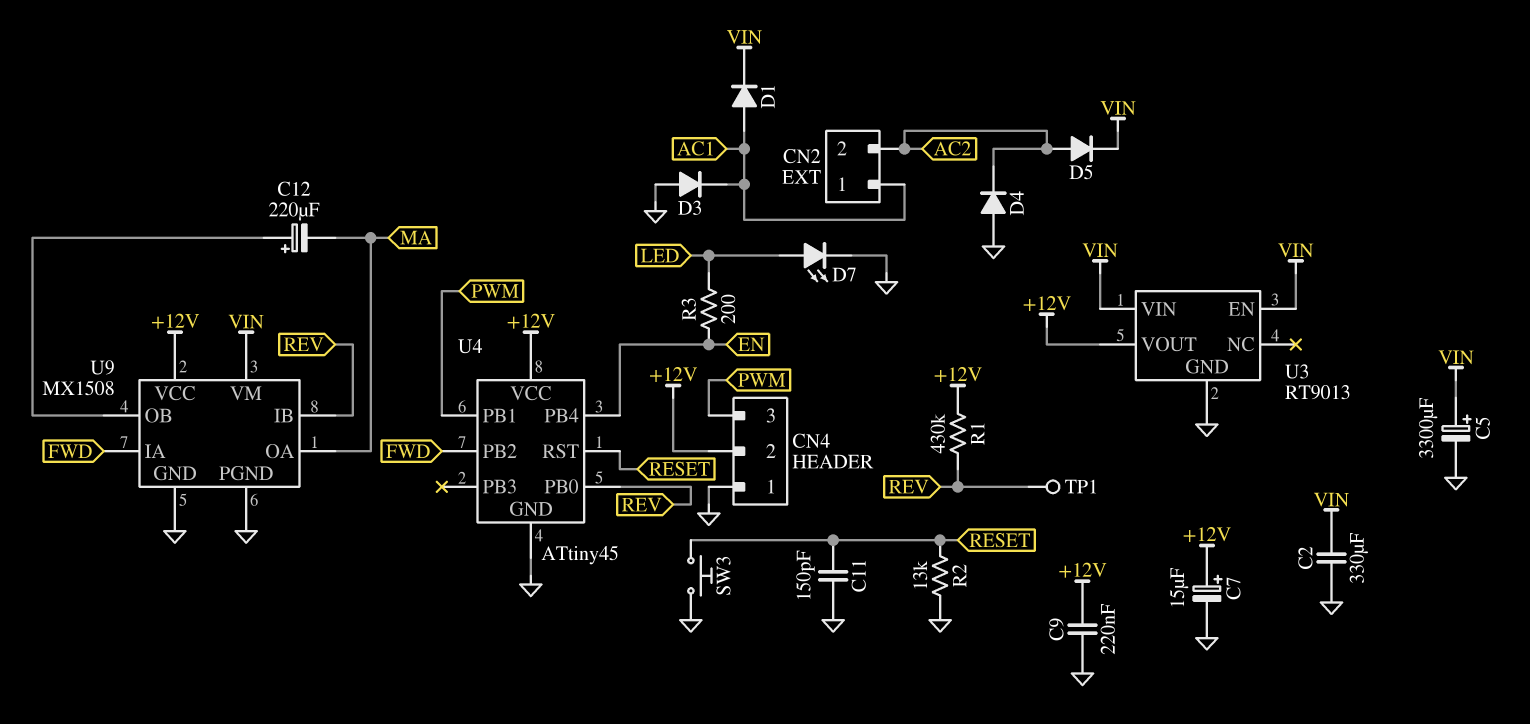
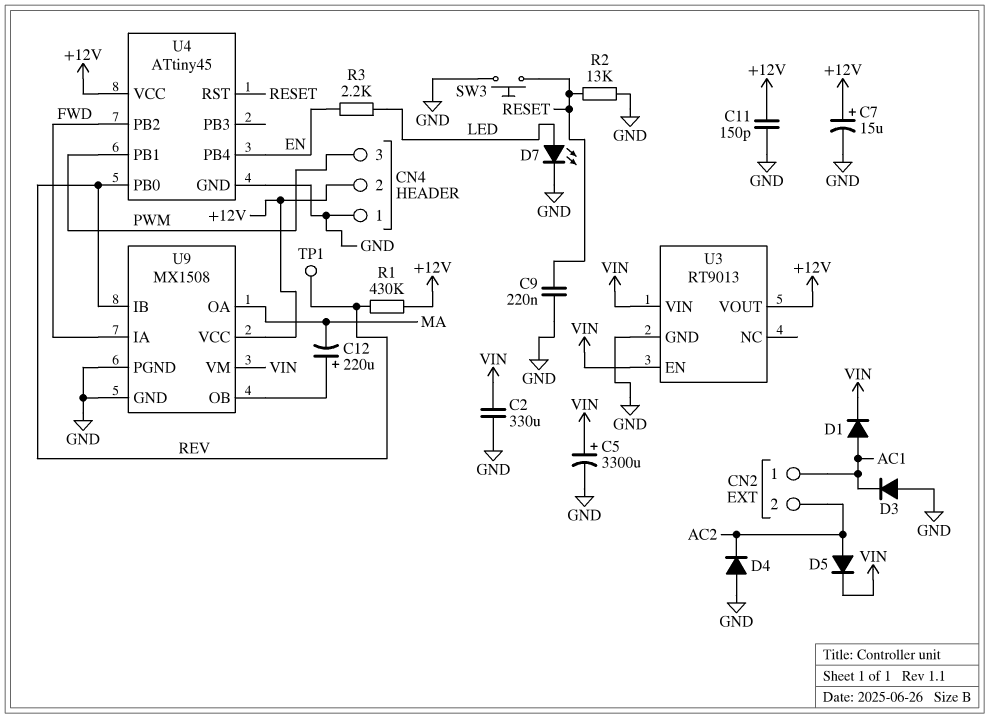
C9: 220nF (+12V, GND) -> 220nF (GND, RESET)
C11: 150pF (GND, RESET) -> 150pF (+12V, GND)
R3: 200 (EN, LED) -> 2.2k (EN, LED)

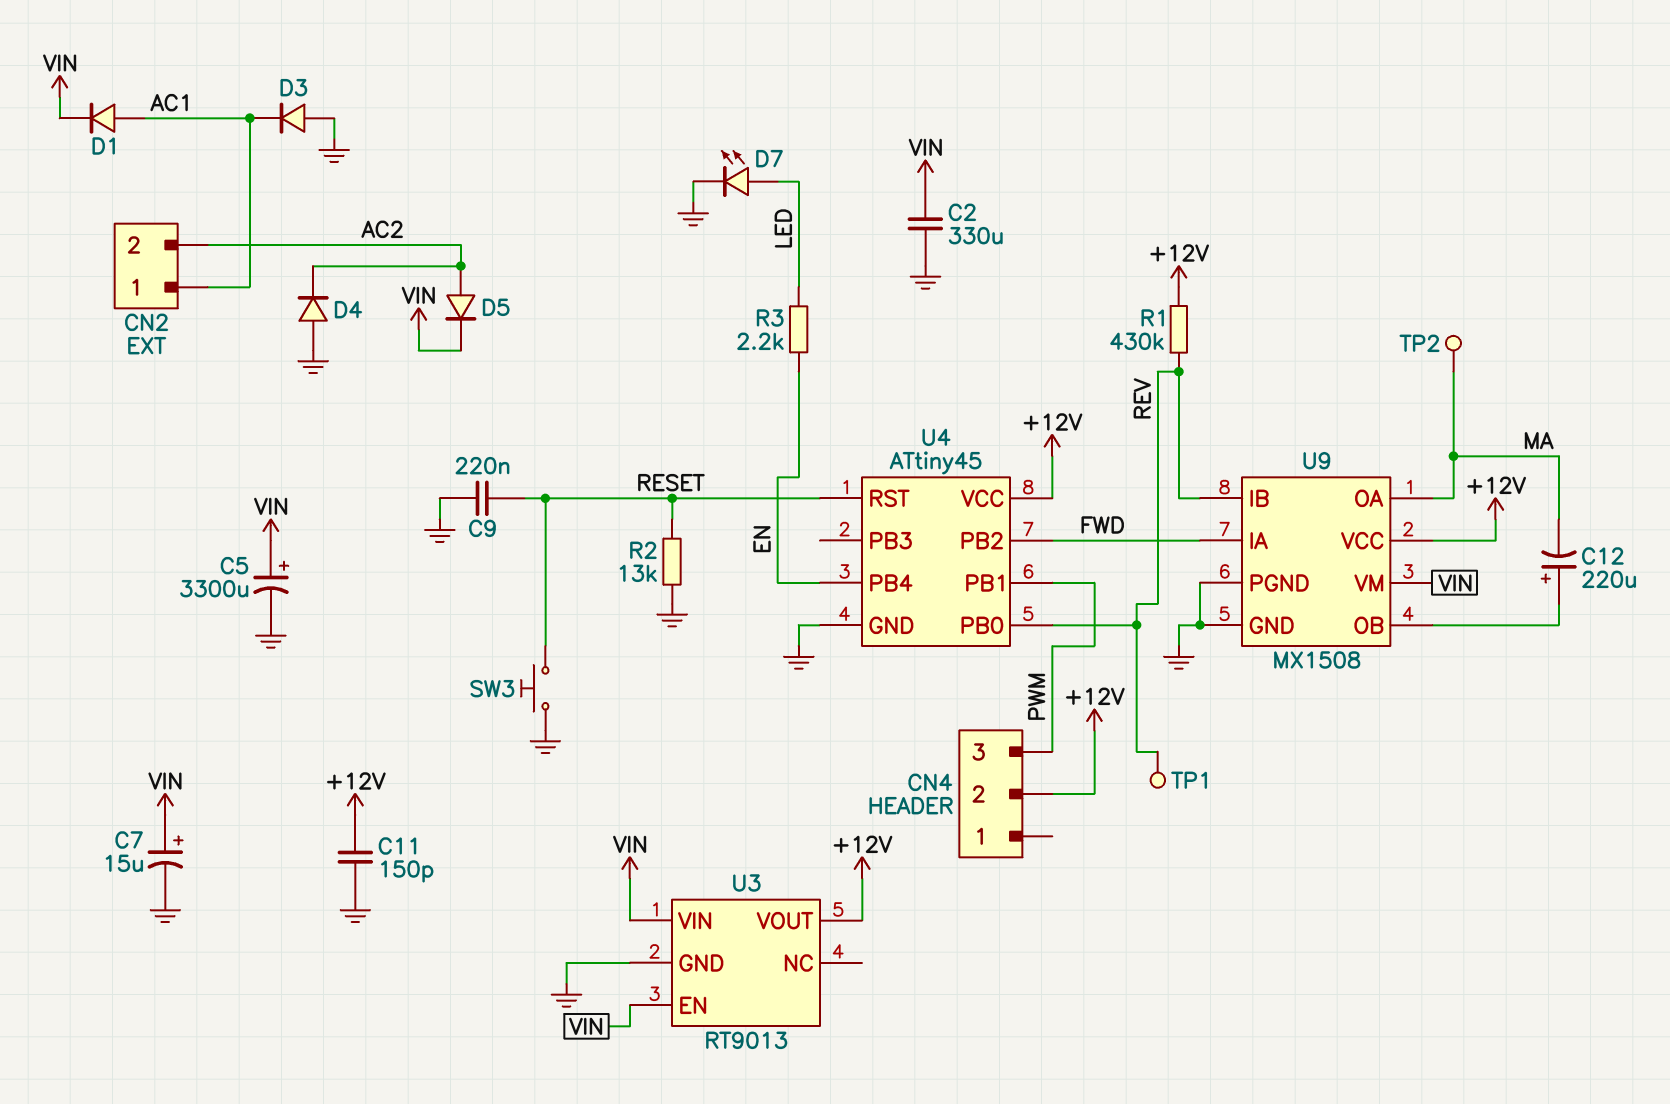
C7: 15uF (plus +12V, minus GND) -> 15uF (plus VIN, minus GND)
CN4 pin 1: GND -> none
TP2: none -> test point (MA)

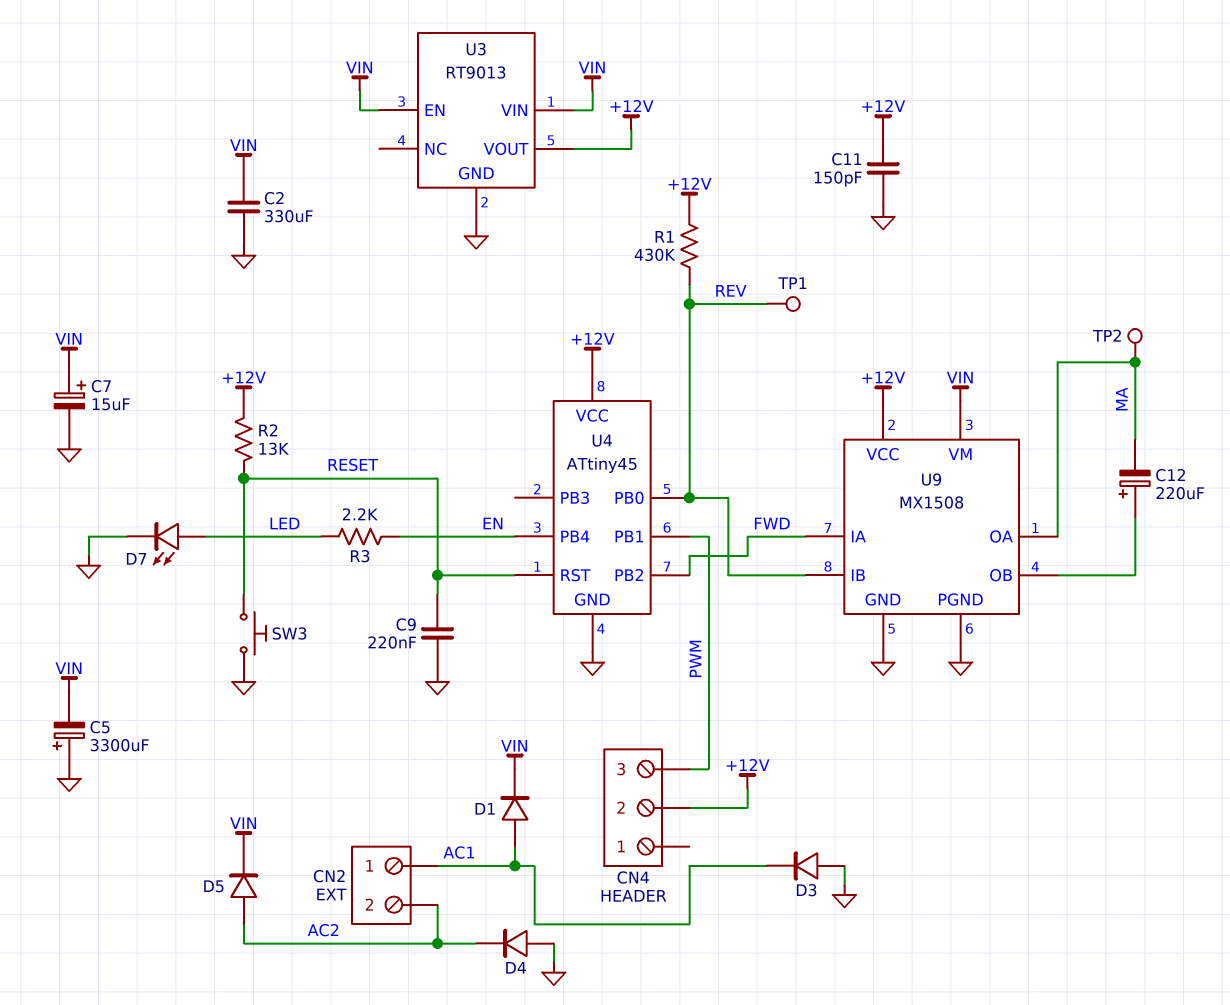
C5: 3300uF (plus VIN, minus GND) -> 3300uF (plus GND, minus VIN)
R2: 13k (GND, RESET) -> 13k (+12V, RESET)

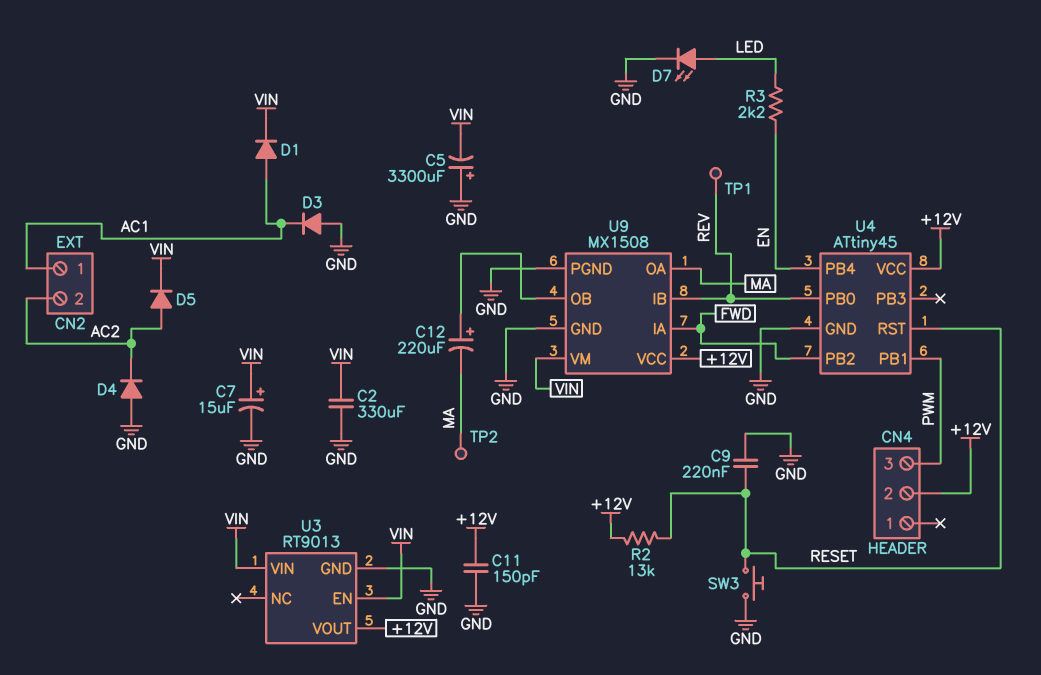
R1: 430k (+12V, REV) -> none

